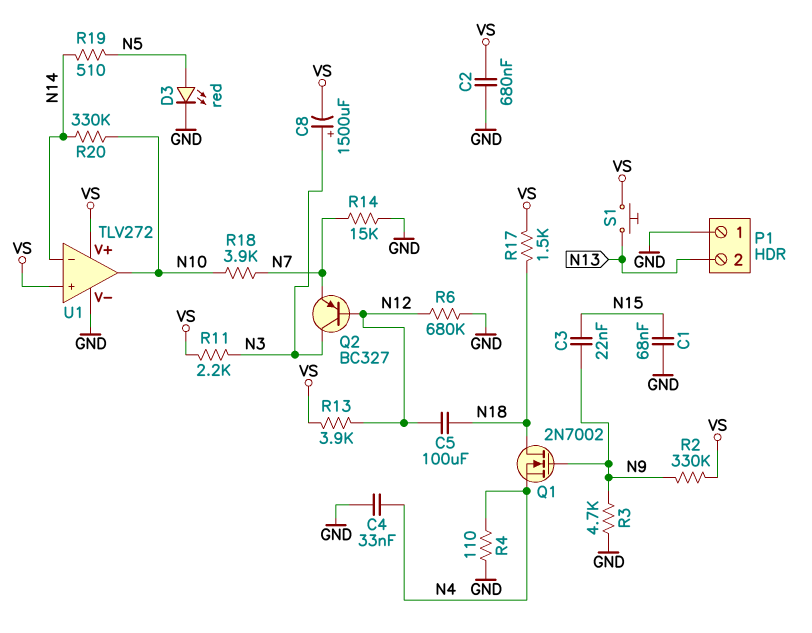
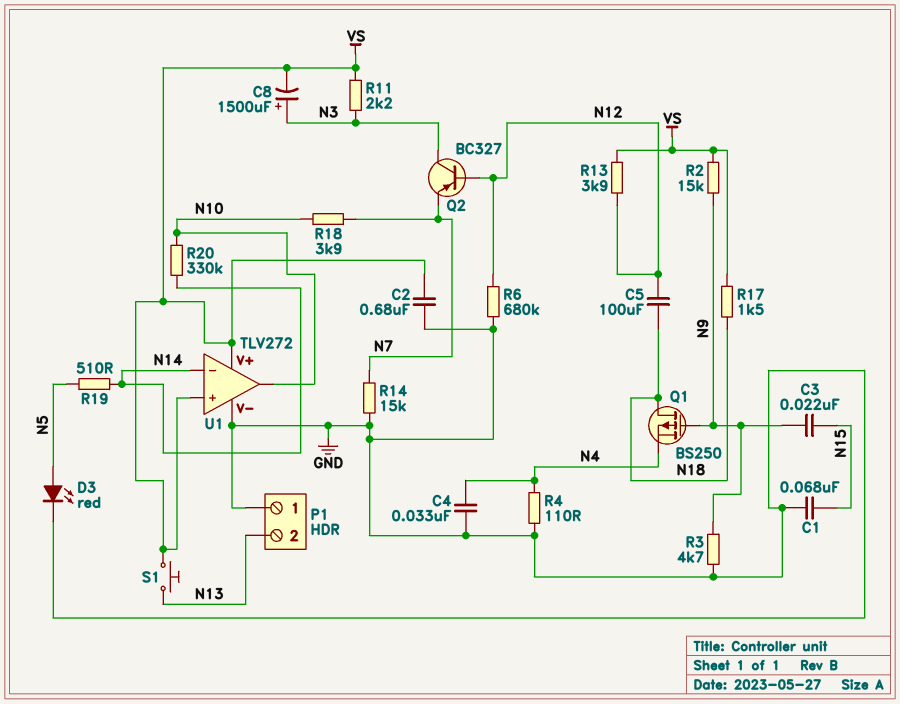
Q1: NMOS 2N7002 (G N9, D N18, S N4) -> PMOS BS250 (G N9, D N18, S N4)
R2: 330k (N9, VS) -> 15k (N9, VS)

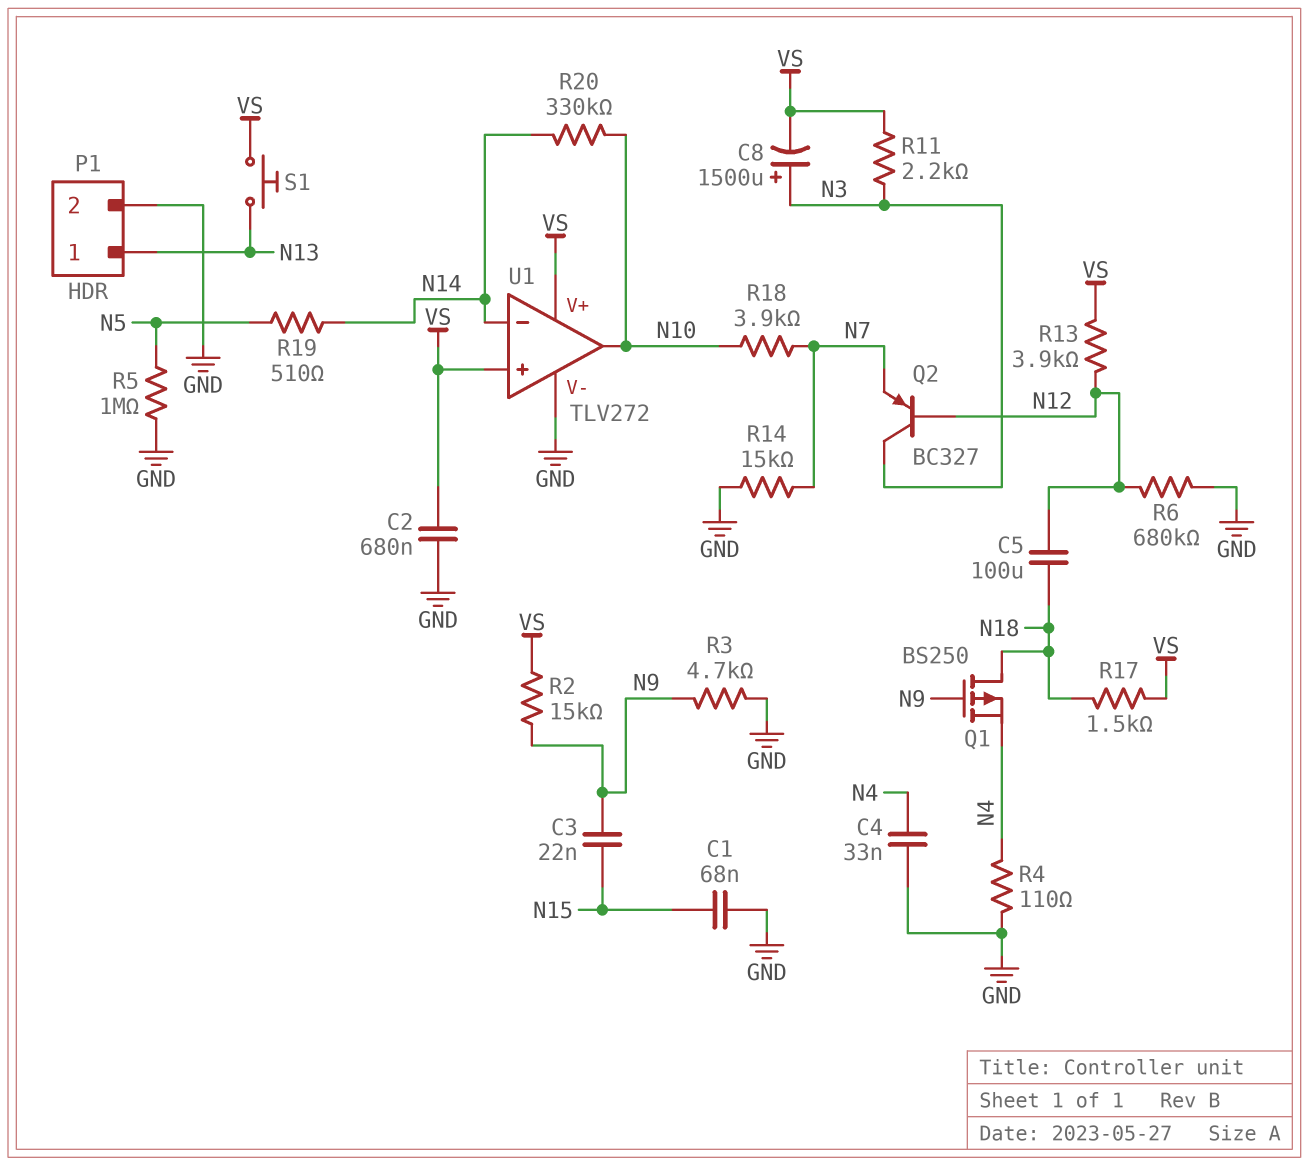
D3: LED red (A N5, K GND) -> none
P1 pin 1: GND -> N13
P1 pin 2: N13 -> GND
R5: none -> 1M (GND, N5)

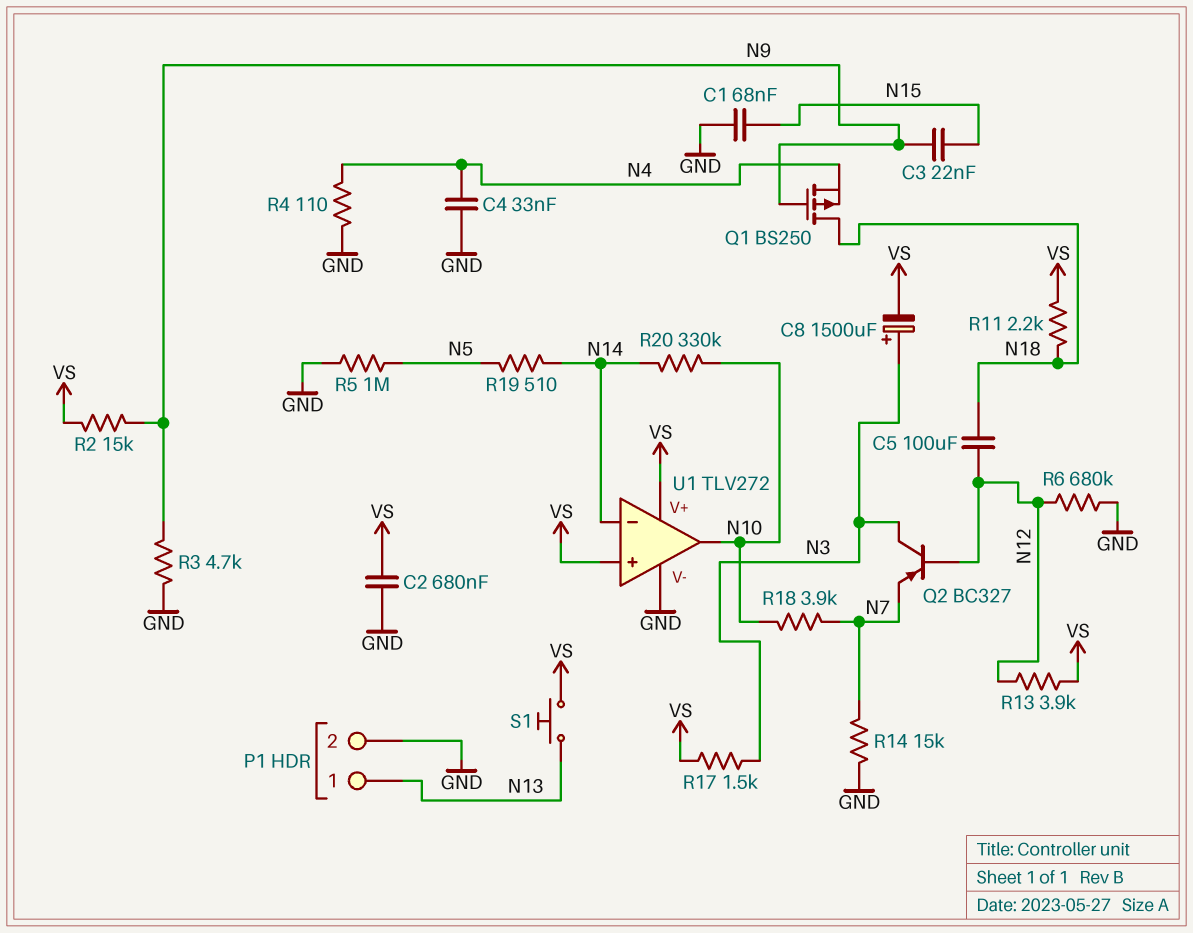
R11: 2.2k (N3, VS) -> 2.2k (N18, VS)
R17: 1.5k (N18, VS) -> 1.5k (N3, VS)

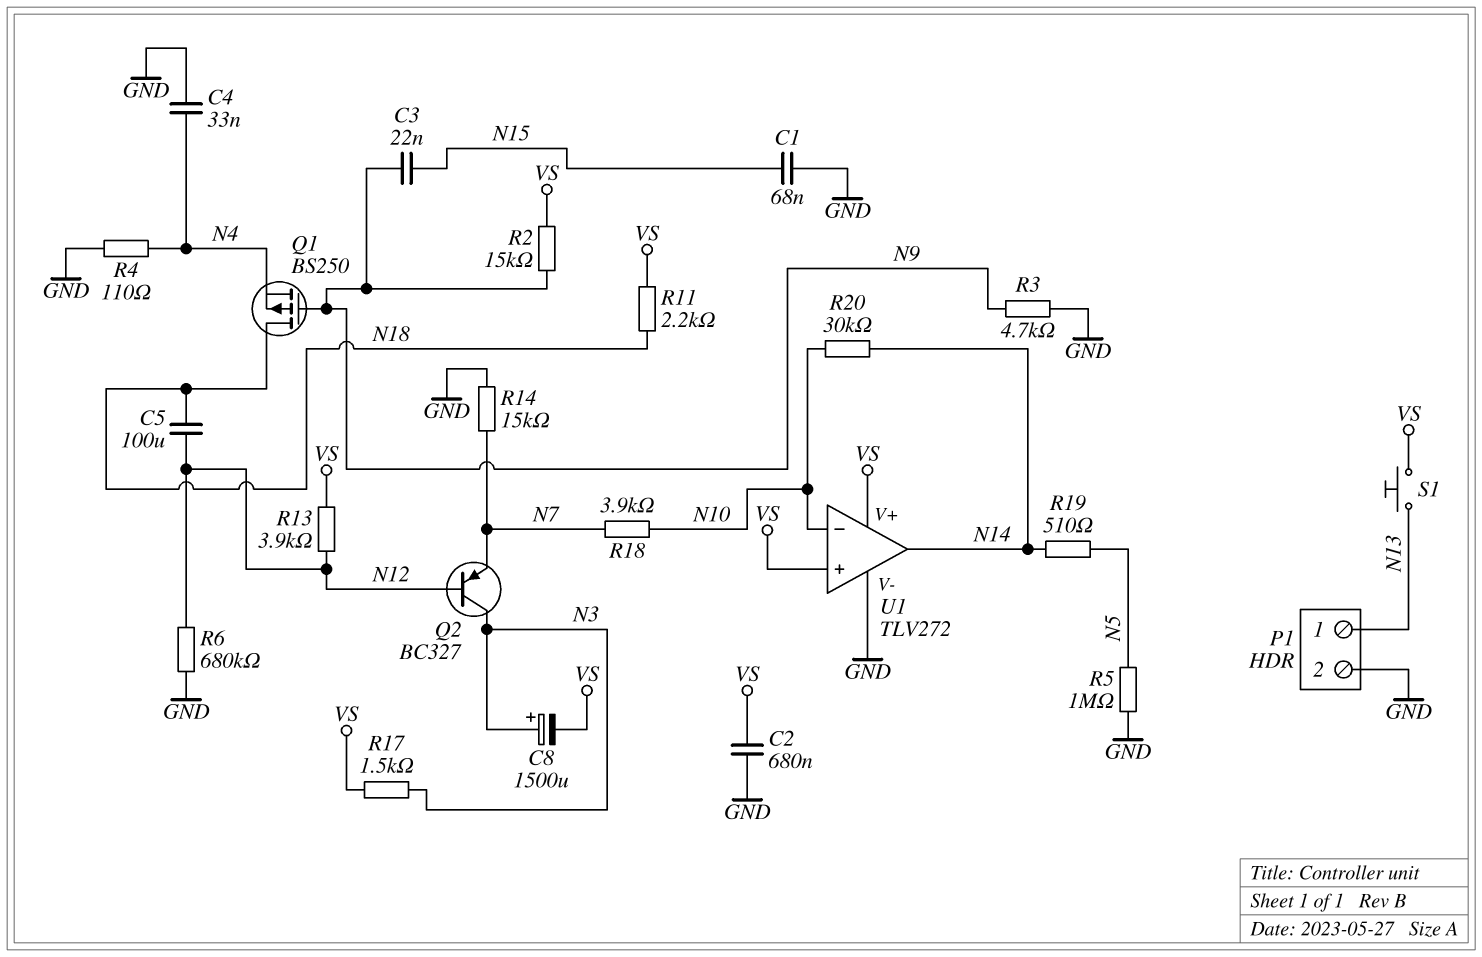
R20: 330k (N10, N14) -> 30k (N10, N14)
U1 pin in-: N14 -> N10
U1 pin out: N10 -> N14

